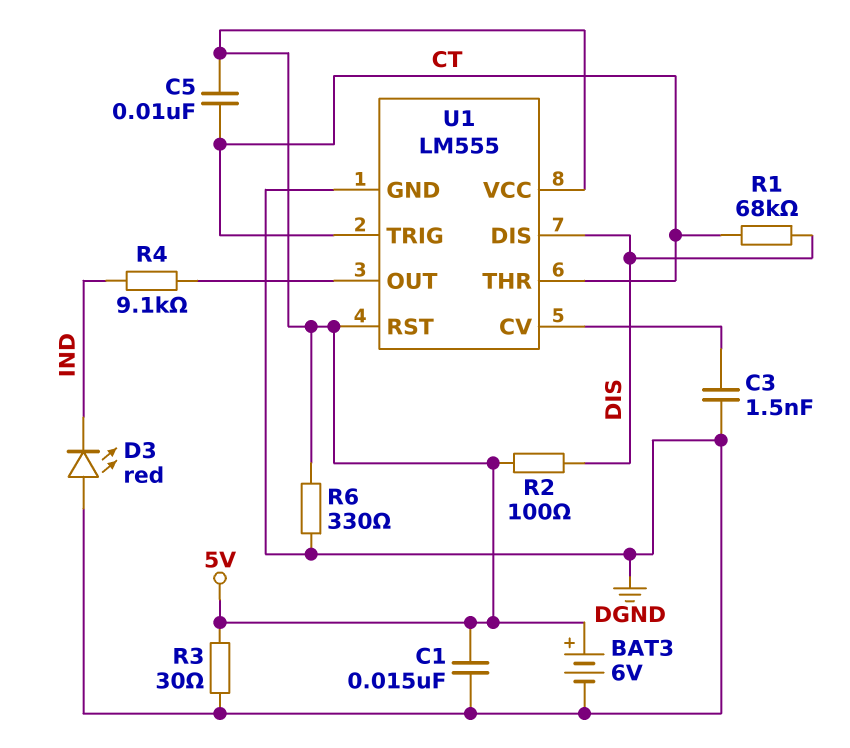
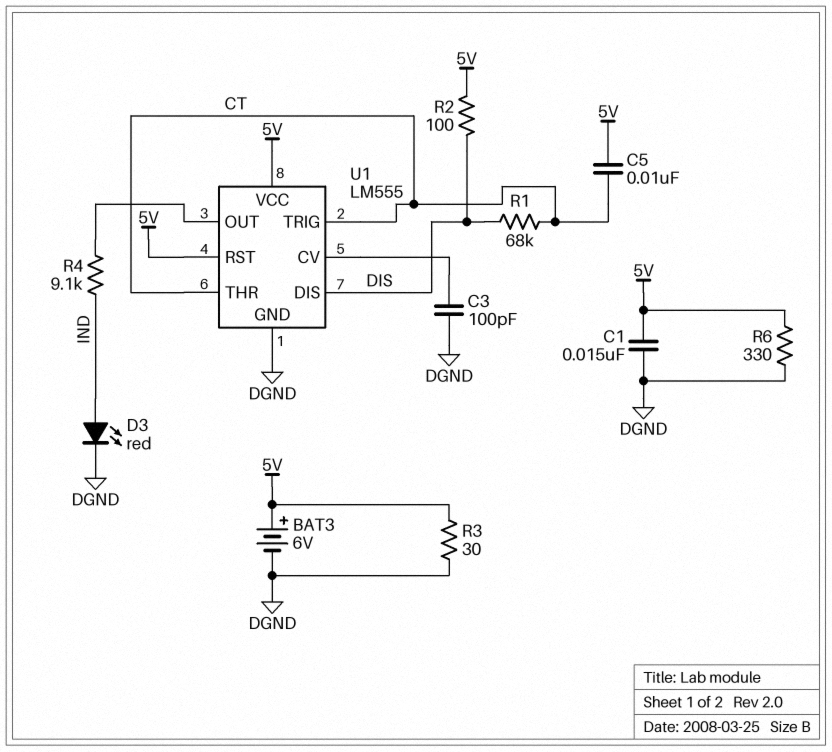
C3: 1.5nF (DGND, U1/CV) -> 100pF (DGND, U1/CV)
D3: LED red (A DGND, K IND) -> LED red (A IND, K DGND)

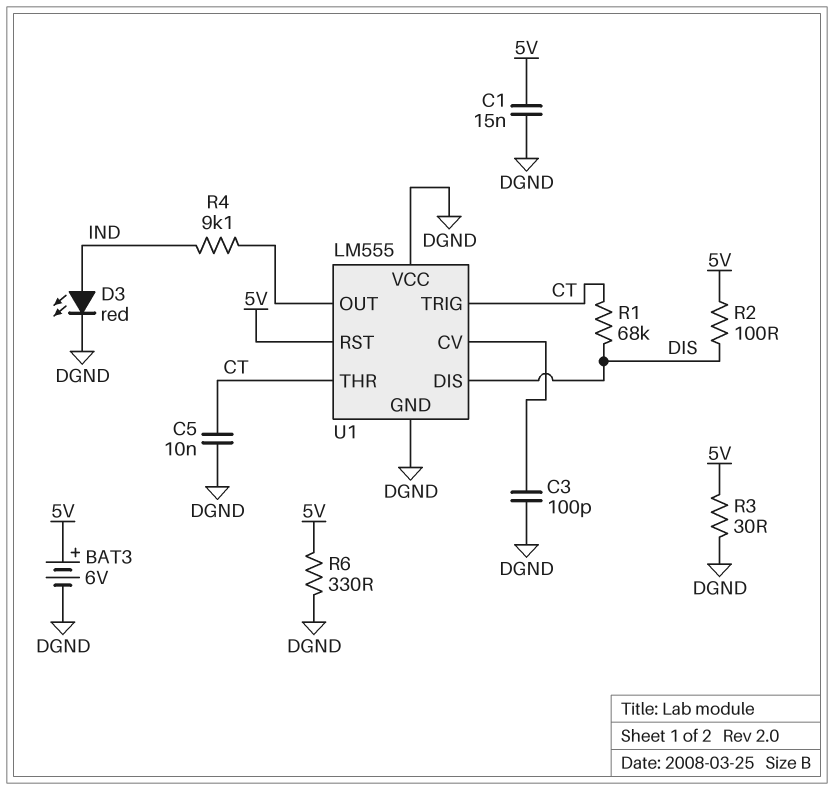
C5: 10nF (5V, CT) -> 10nF (CT, DGND)
U1 pin VCC: 5V -> DGND

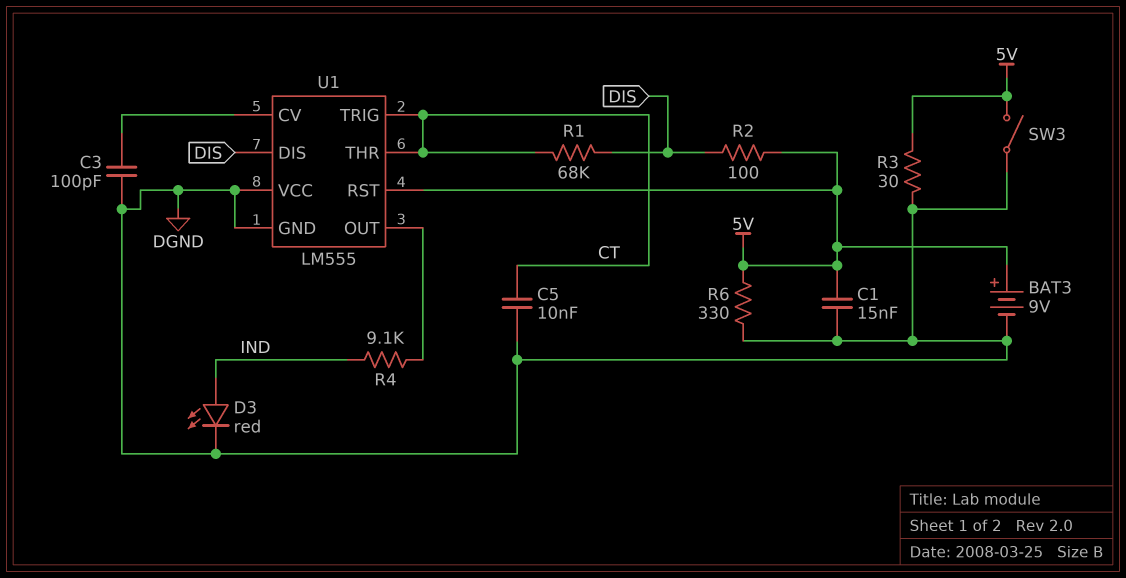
BAT3: 6V (plus 5V, minus DGND) -> 9V (plus 5V, minus DGND)
SW3: none -> switch (5V, DGND)

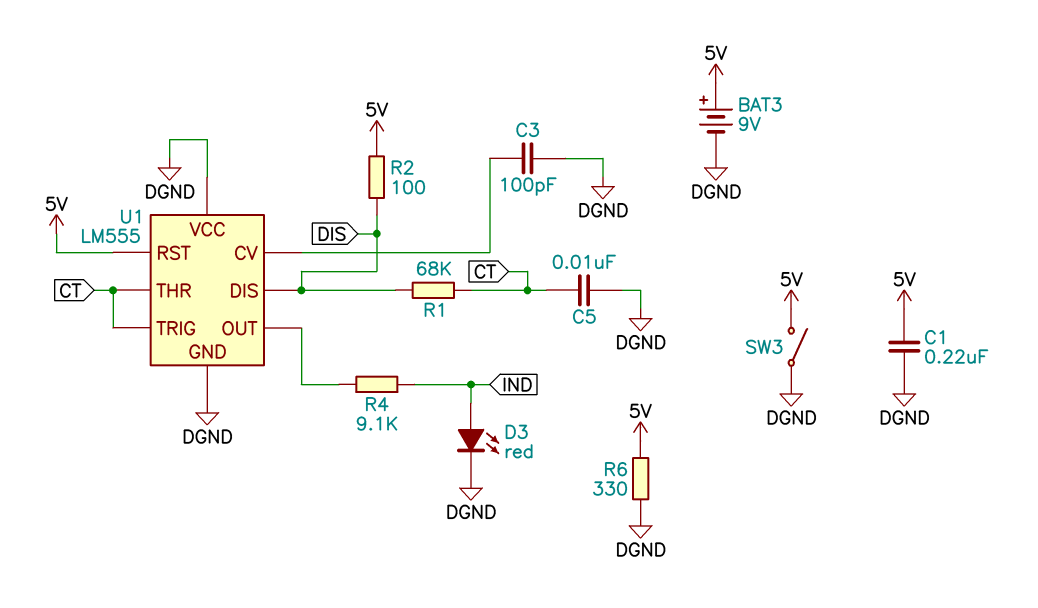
C1: 15nF (5V, DGND) -> 220nF (5V, DGND)
R3: 30 (5V, DGND) -> none

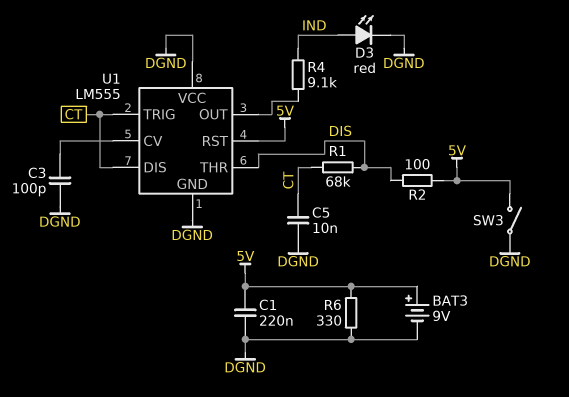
U1 pin DIS: DIS -> CT
U1 pin THR: CT -> DIS

